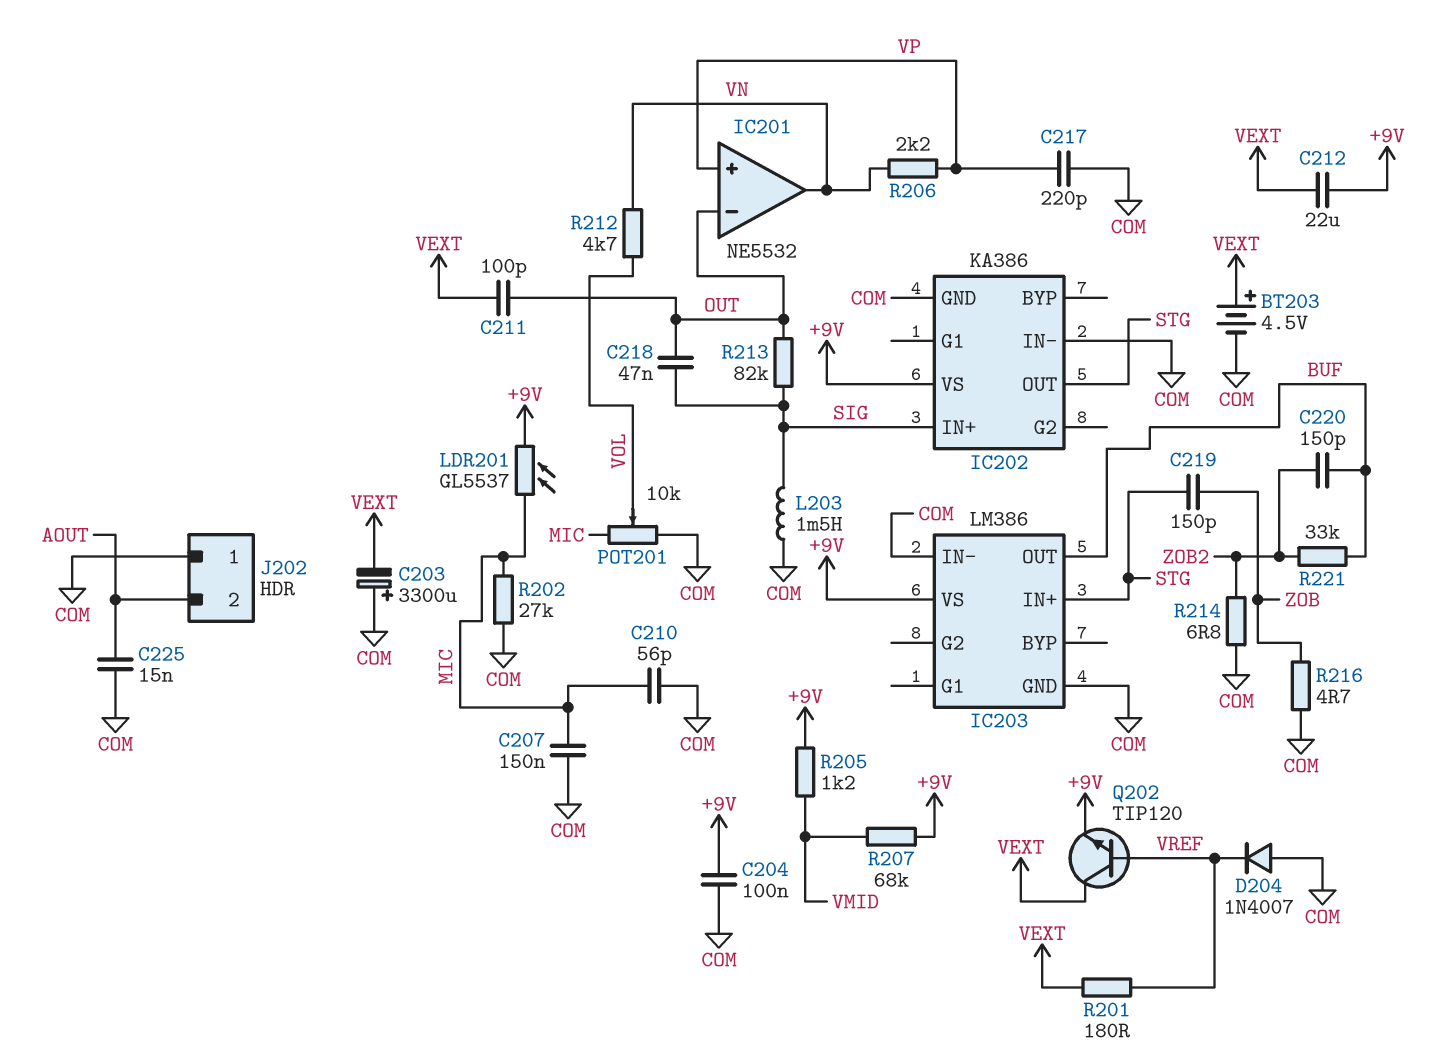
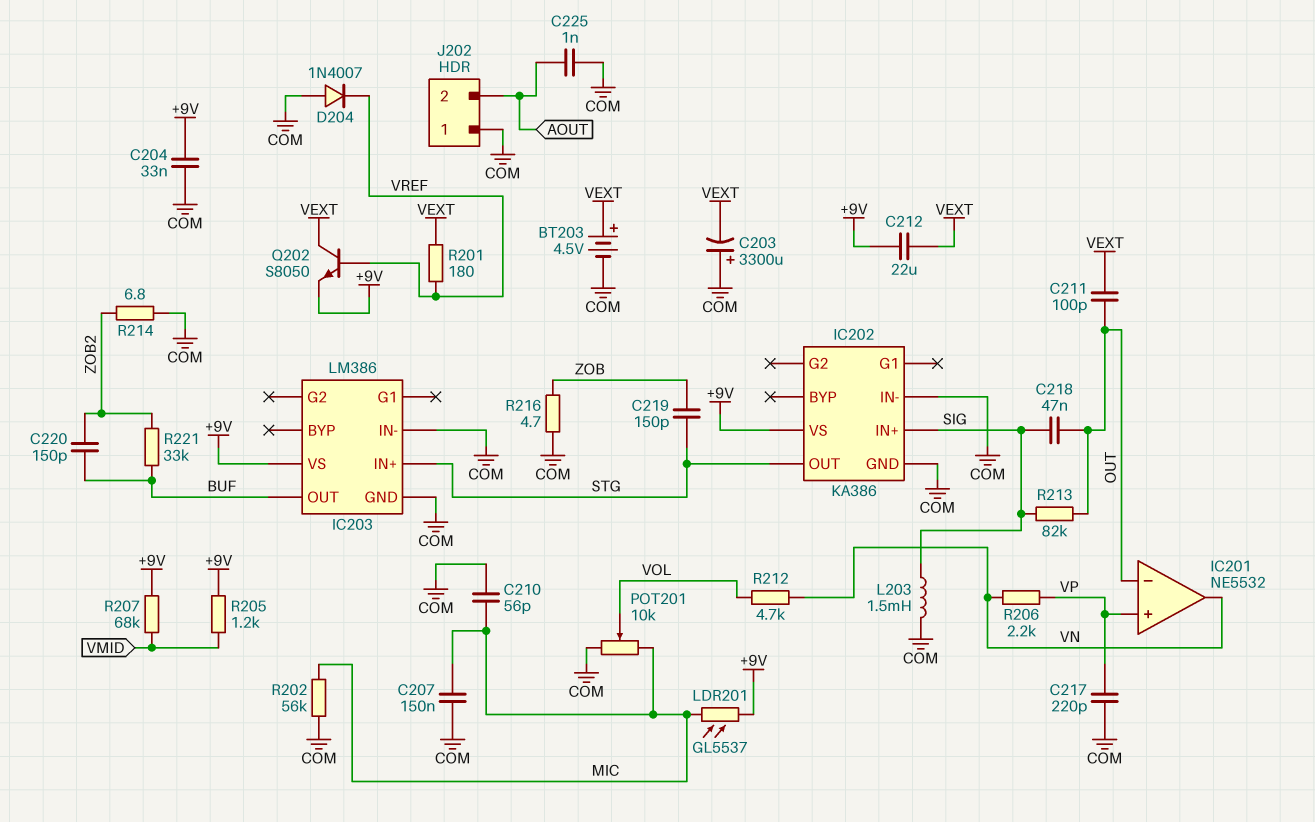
C204: 100nF (+9V, COM) -> 33nF (+9V, COM)
C225: 15nF (AOUT, COM) -> 1nF (AOUT, COM)
Q202: NPN TIP120 (B VREF, C VEXT, E +9V) -> NPN S8050 (B VREF, C VEXT, E +9V)
R202: 27k (COM, MIC) -> 56k (COM, MIC)

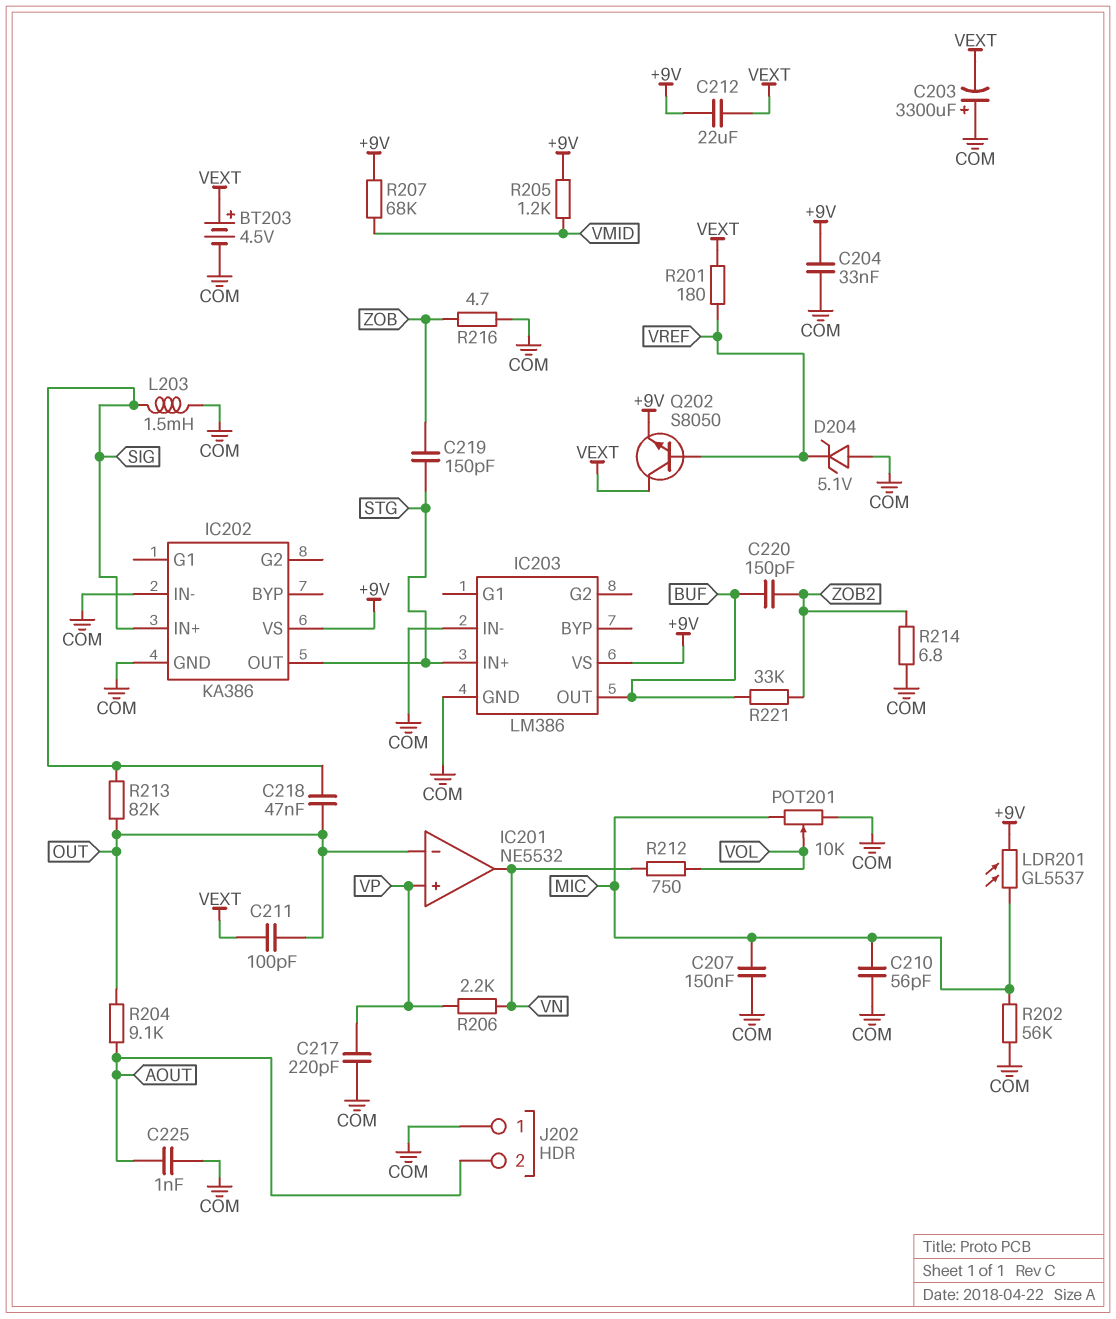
D204: diode 1N4007 (A COM, K VREF) -> zener 5.1V (A COM, K VREF)
R204: none -> 9.1k (AOUT, OUT)
R212: 4.7k (VN, VOL) -> 750 (VN, VOL)

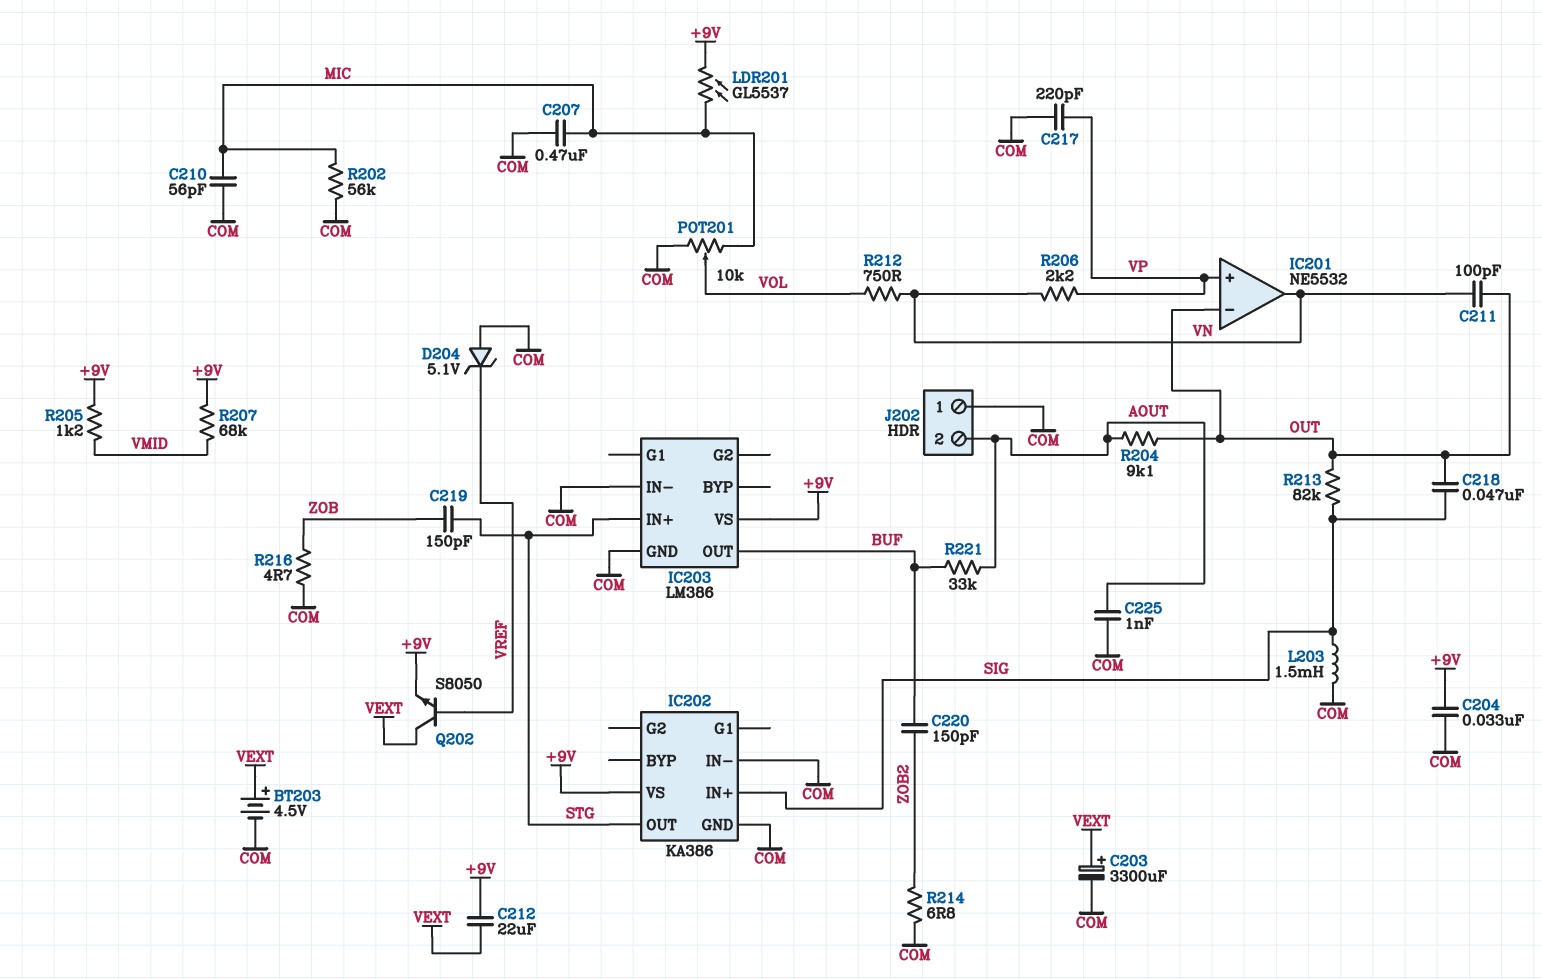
C203: 3300uF (plus COM, minus VEXT) -> 3300uF (plus VEXT, minus COM)
C207: 150nF (COM, MIC) -> 470nF (COM, MIC)
C211: 100pF (OUT, VEXT) -> 100pF (OUT, VN)
R201: 180 (VEXT, VREF) -> none
R221: 33k (BUF, ZOB2) -> 33k (AOUT, BUF)

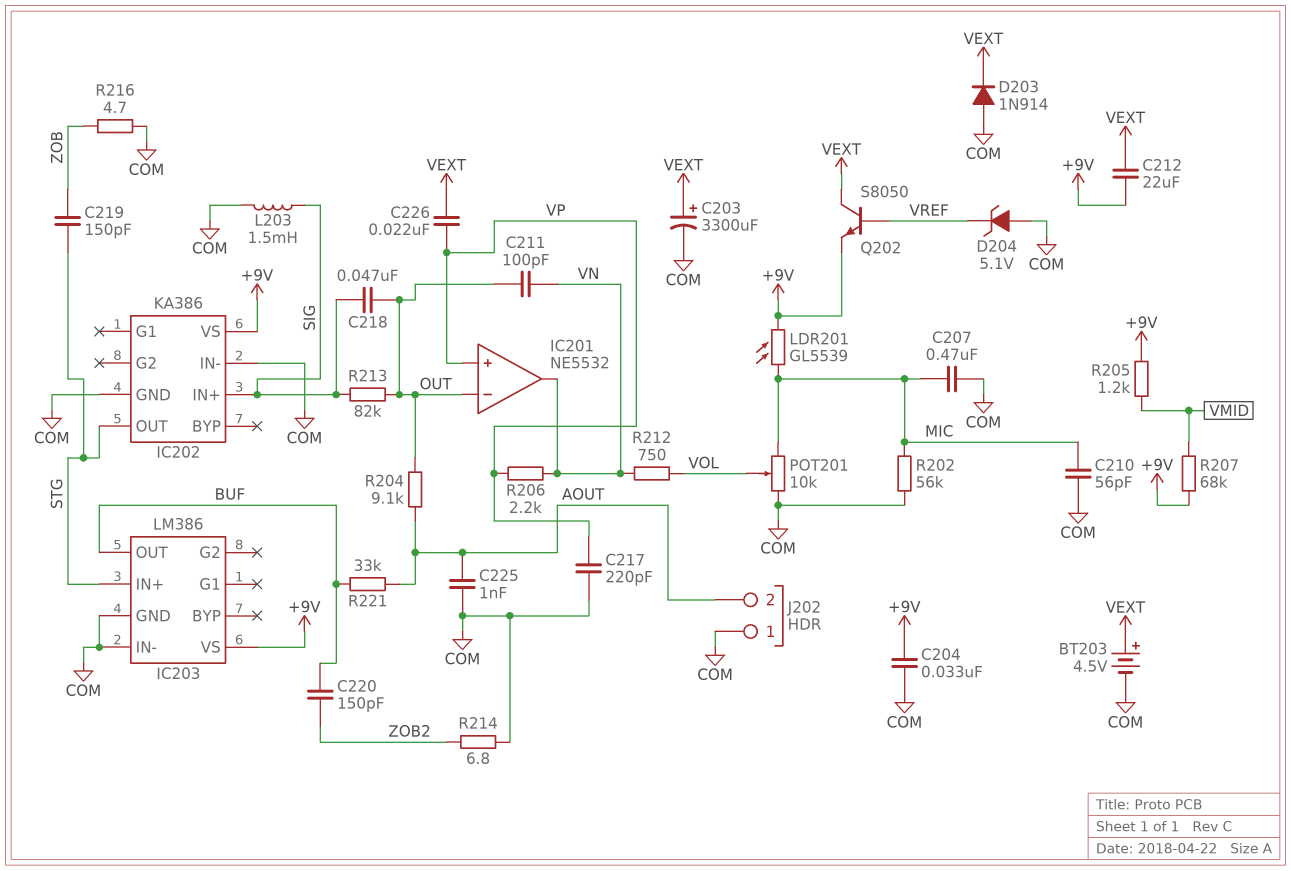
C226: none -> 22nF (VEXT, VP)
D203: none -> diode 1N914 (A COM, K VEXT)
LDR201: GL5537 (+9V, MIC) -> GL5539 (+9V, MIC)

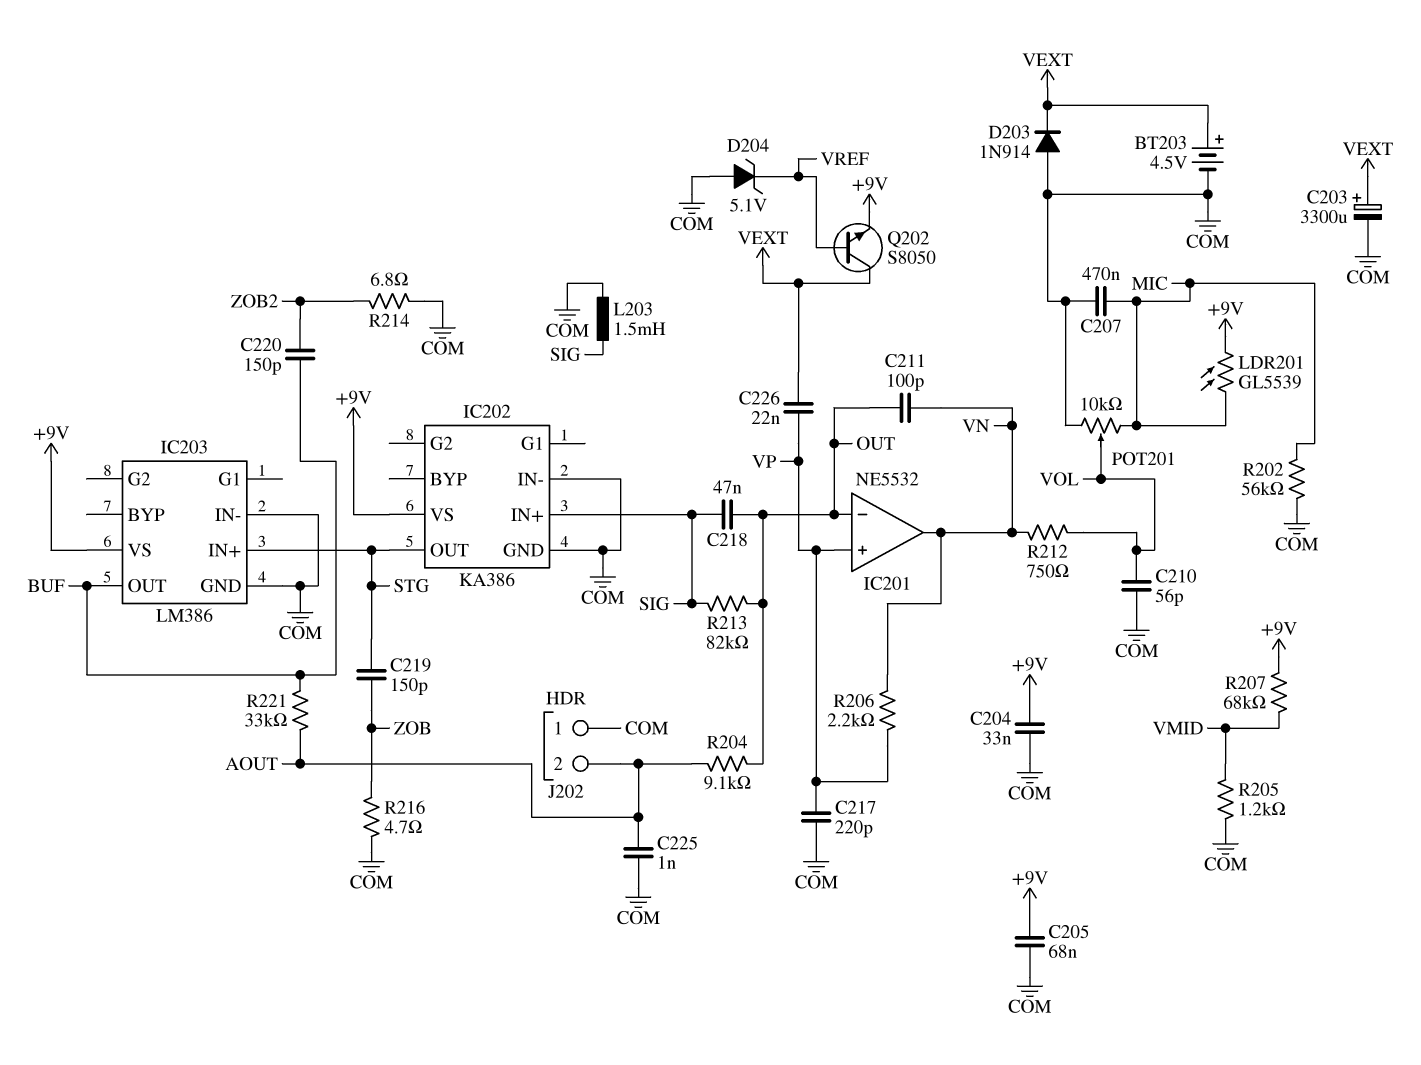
C205: none -> 68nF (+9V, COM)
C210: 56pF (COM, MIC) -> 56pF (COM, VOL)
C212: 22uF (+9V, VEXT) -> none
R205: 1.2k (+9V, VMID) -> 1.2k (COM, VMID)

